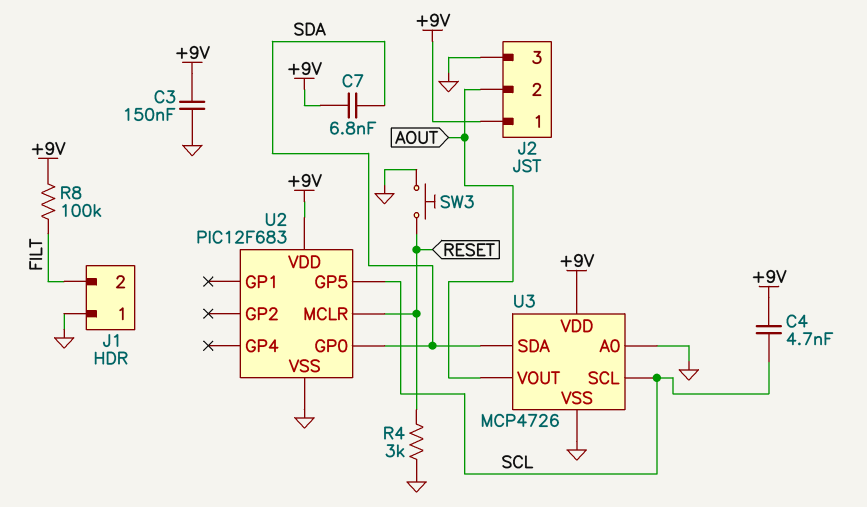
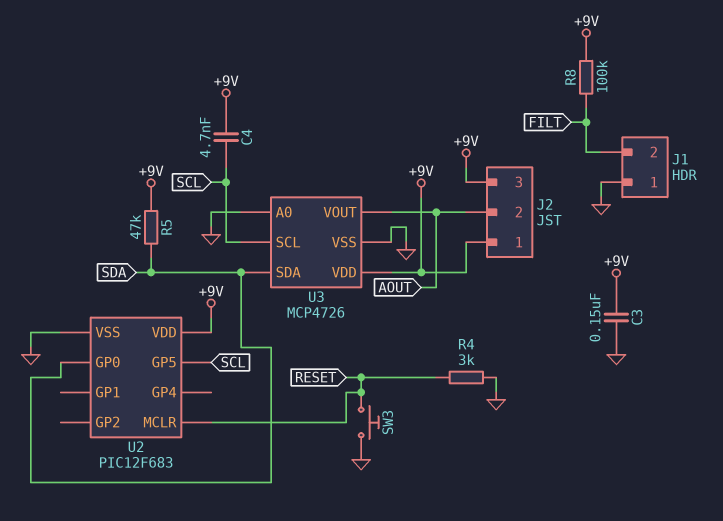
C7: 6.8nF (+9V, SDA) -> none
J2 pin 3: GND -> +9V
R5: none -> 47k (+9V, SDA)

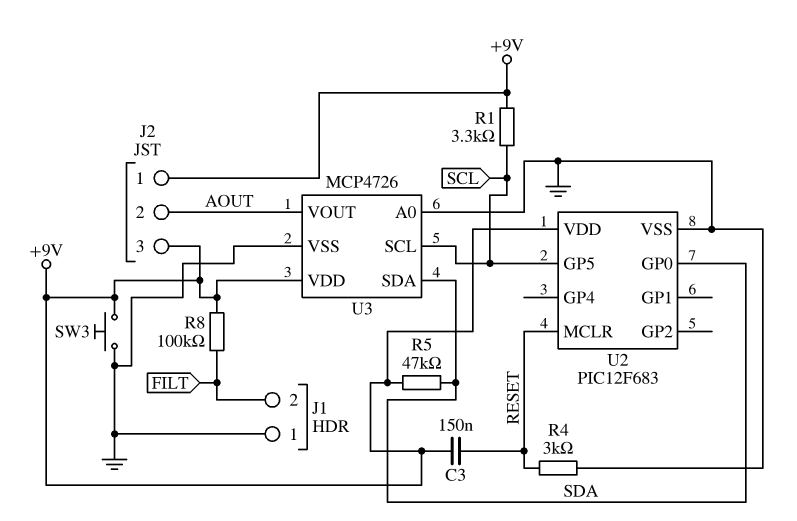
C3: 150nF (+9V, GND) -> 150nF (+9V, RESET)
C4: 4.7nF (+9V, SCL) -> none
R1: none -> 3.3k (+9V, SCL)
SW3: button (GND, RESET) -> button (+9V, GND)

